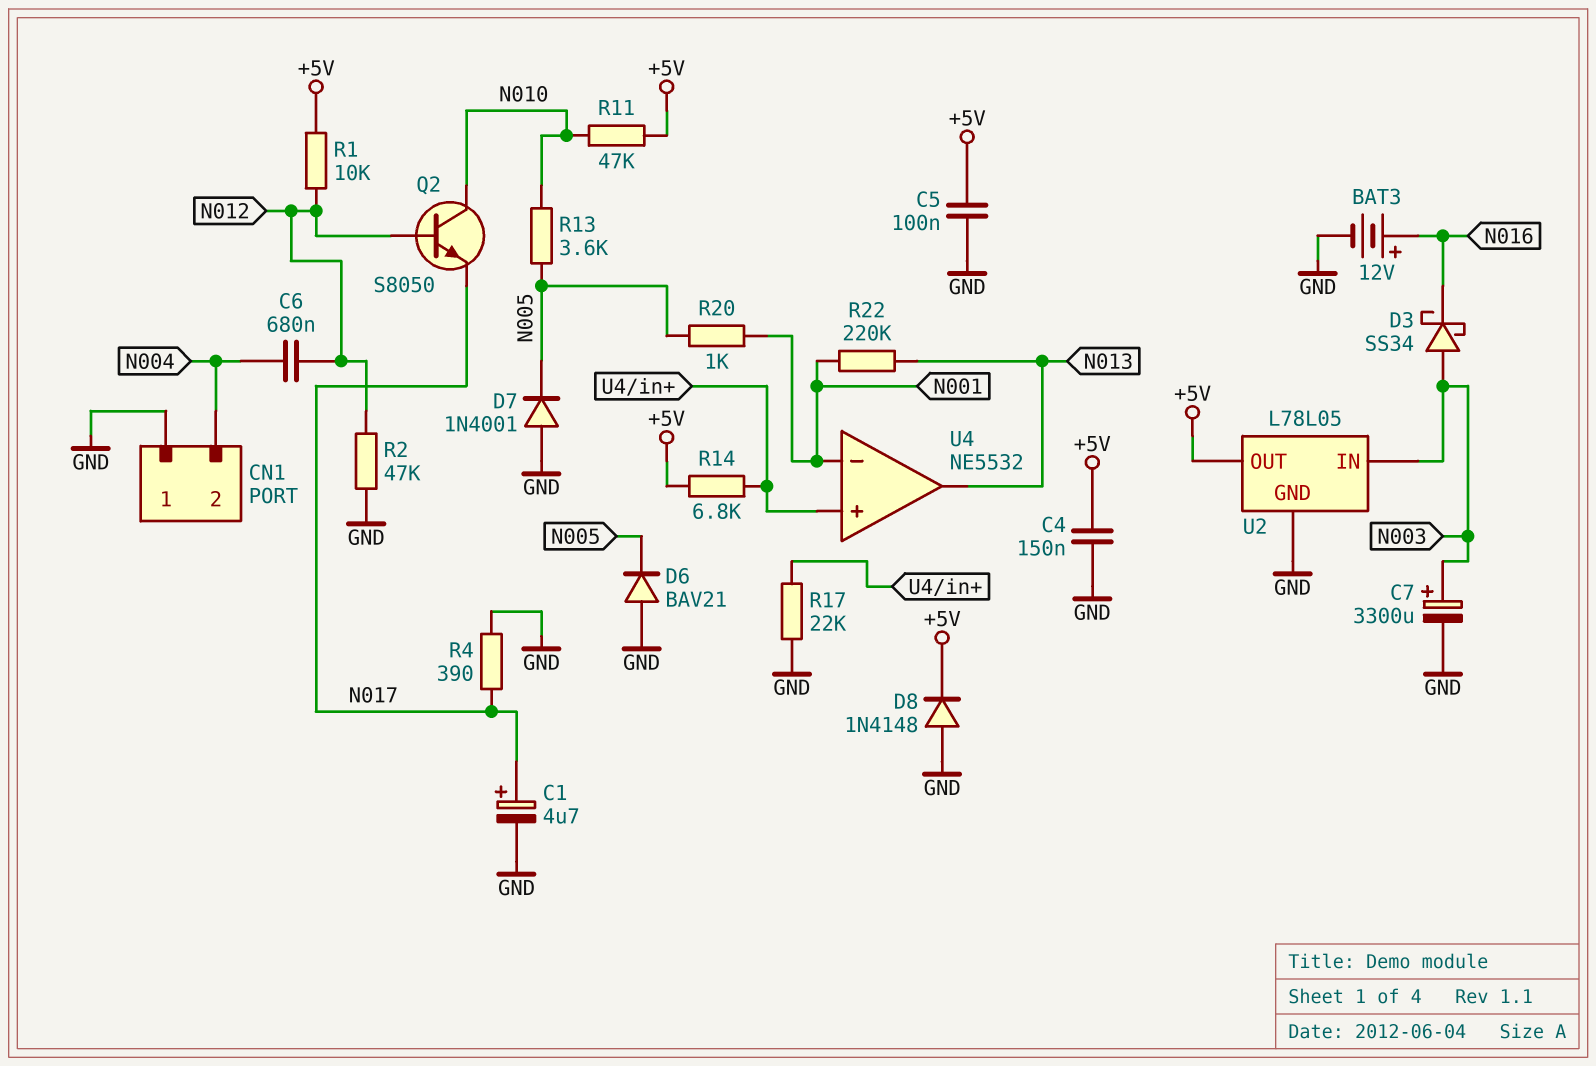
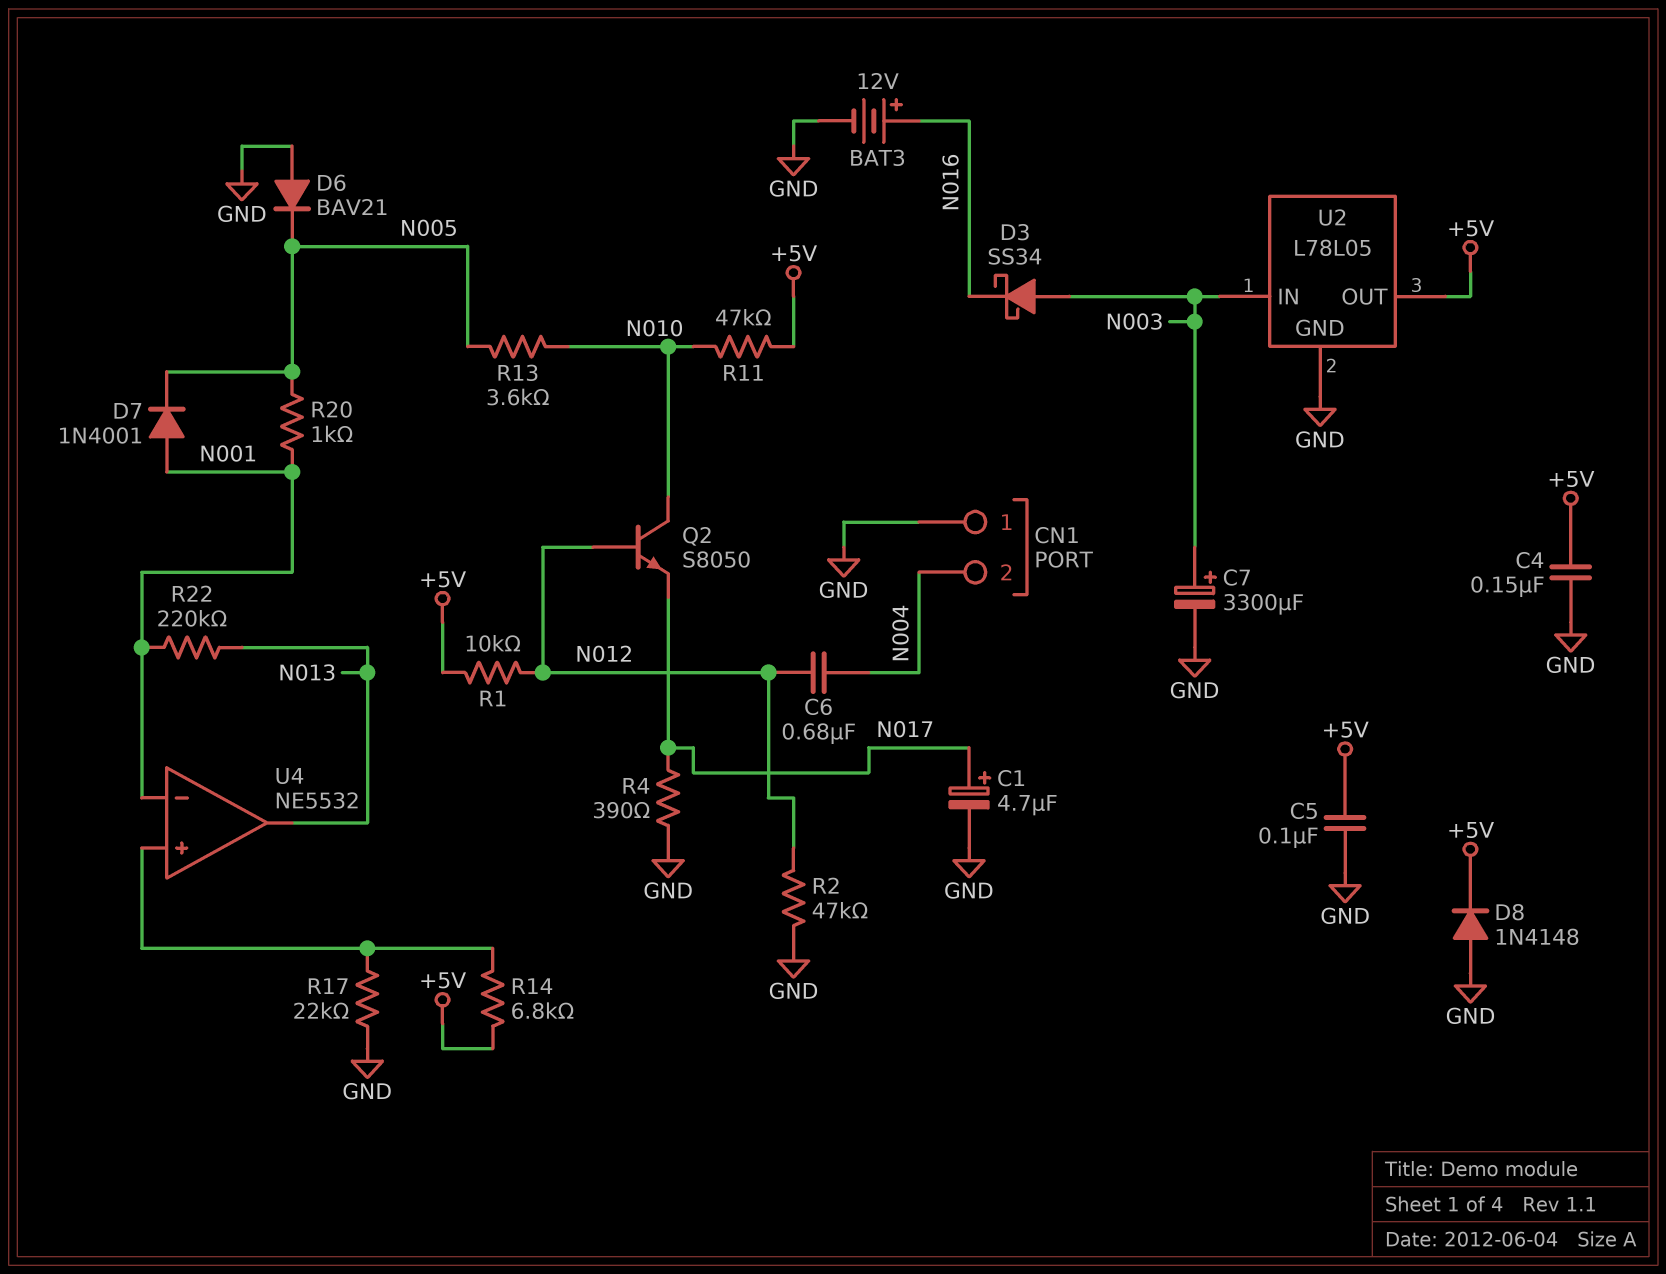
D7: diode 1N4001 (A GND, K N005) -> diode 1N4001 (A N001, K N005)

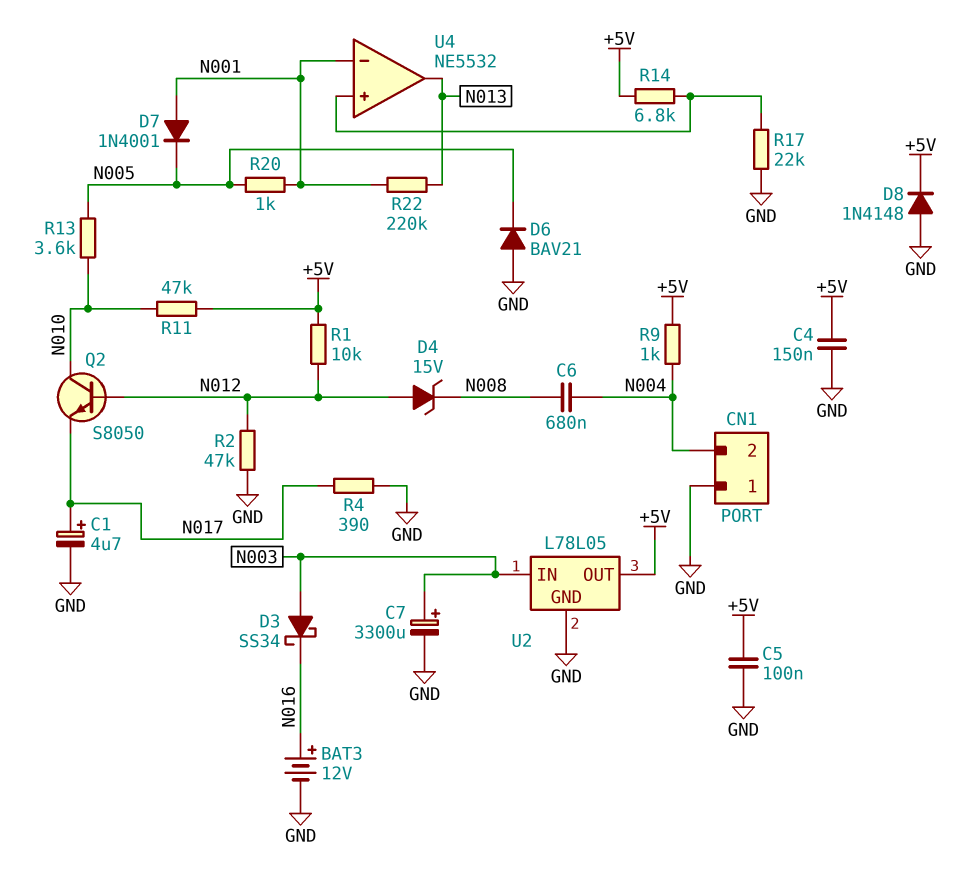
C6: 680nF (N004, N012) -> 680nF (N004, N008)
D4: none -> zener 15V (A N012, K N008)
R9: none -> 1k (+5V, N004)

